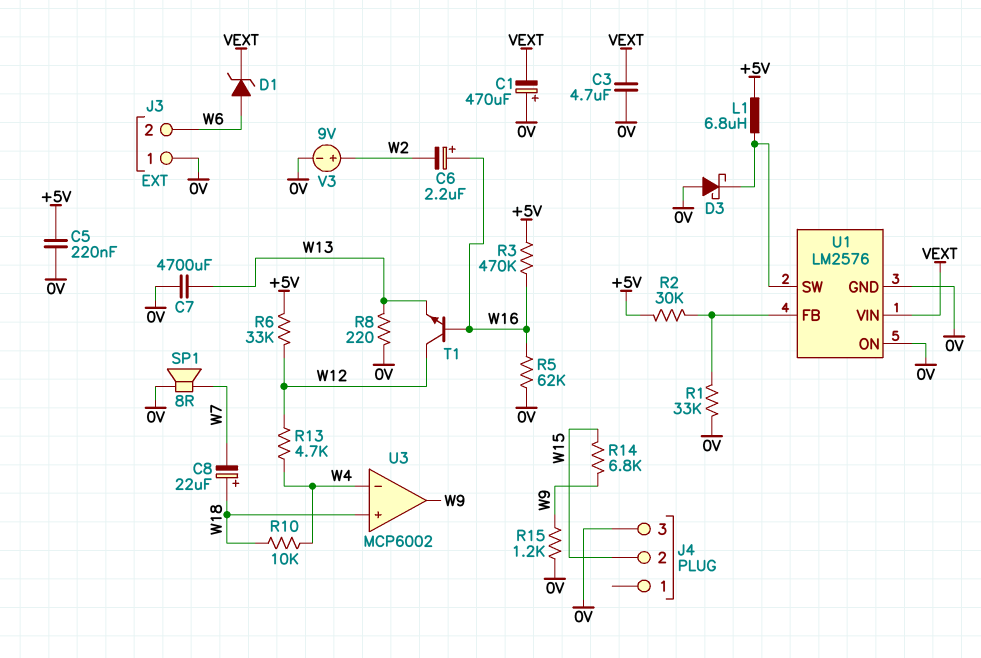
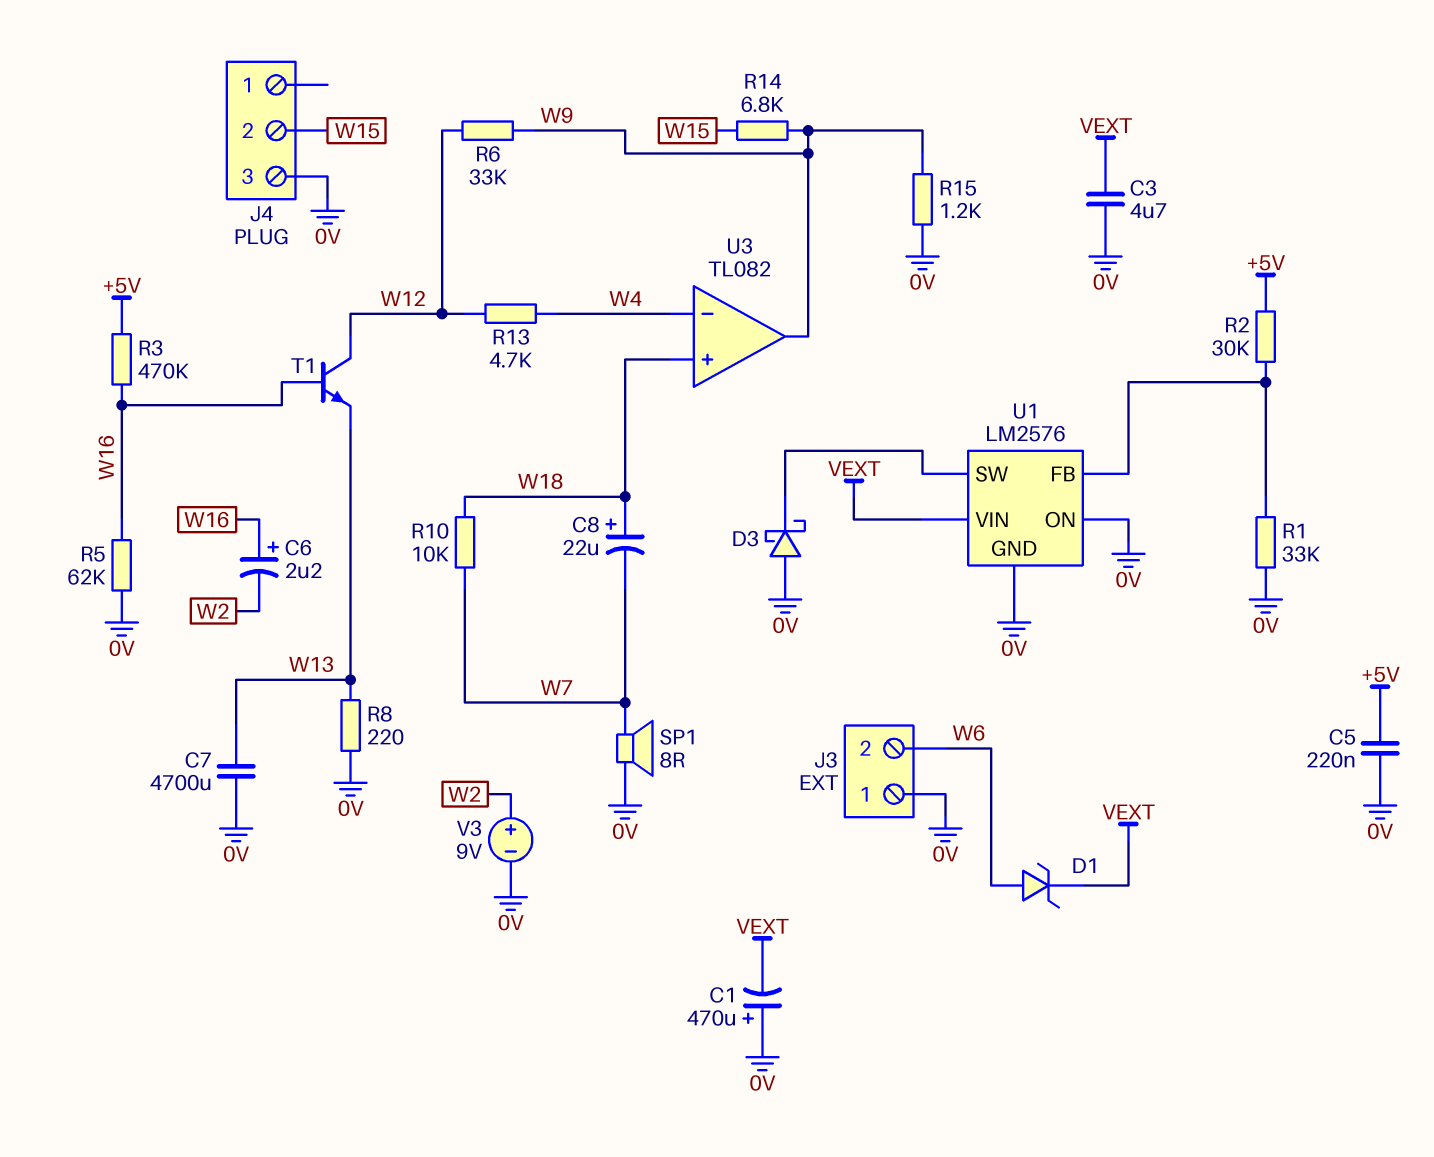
L1: 6.8uH (+5V, U1/SW) -> none
R6: 33k (+5V, W12) -> 33k (W9, W12)
R10: 10k (W4, W18) -> 10k (W7, W18)
U3: MCP6002 -> TL082

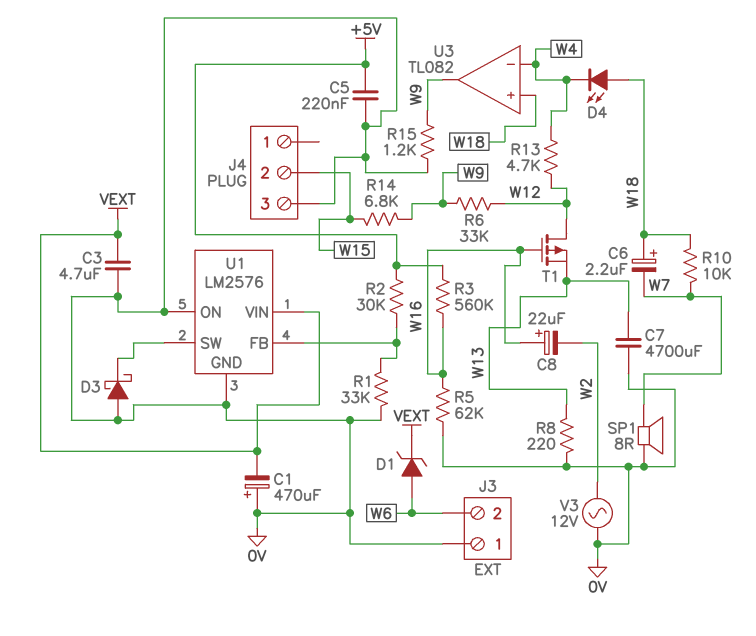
C6: 2.2uF (plus W16, minus W2) -> 2.2uF (plus W18, minus W7)
C8: 22uF (plus W18, minus W7) -> 22uF (plus W16, minus W2)
D4: none -> LED (A W18, K W4)
R3: 470k (+5V, W16) -> 560k (+5V, W16)
T1: NPN (B W16, C W12, E W13) -> PMOS (G W16, D W12, S W13)
V3: 9V (plus W2, minus 0V) -> AC 12V (0V, W2)

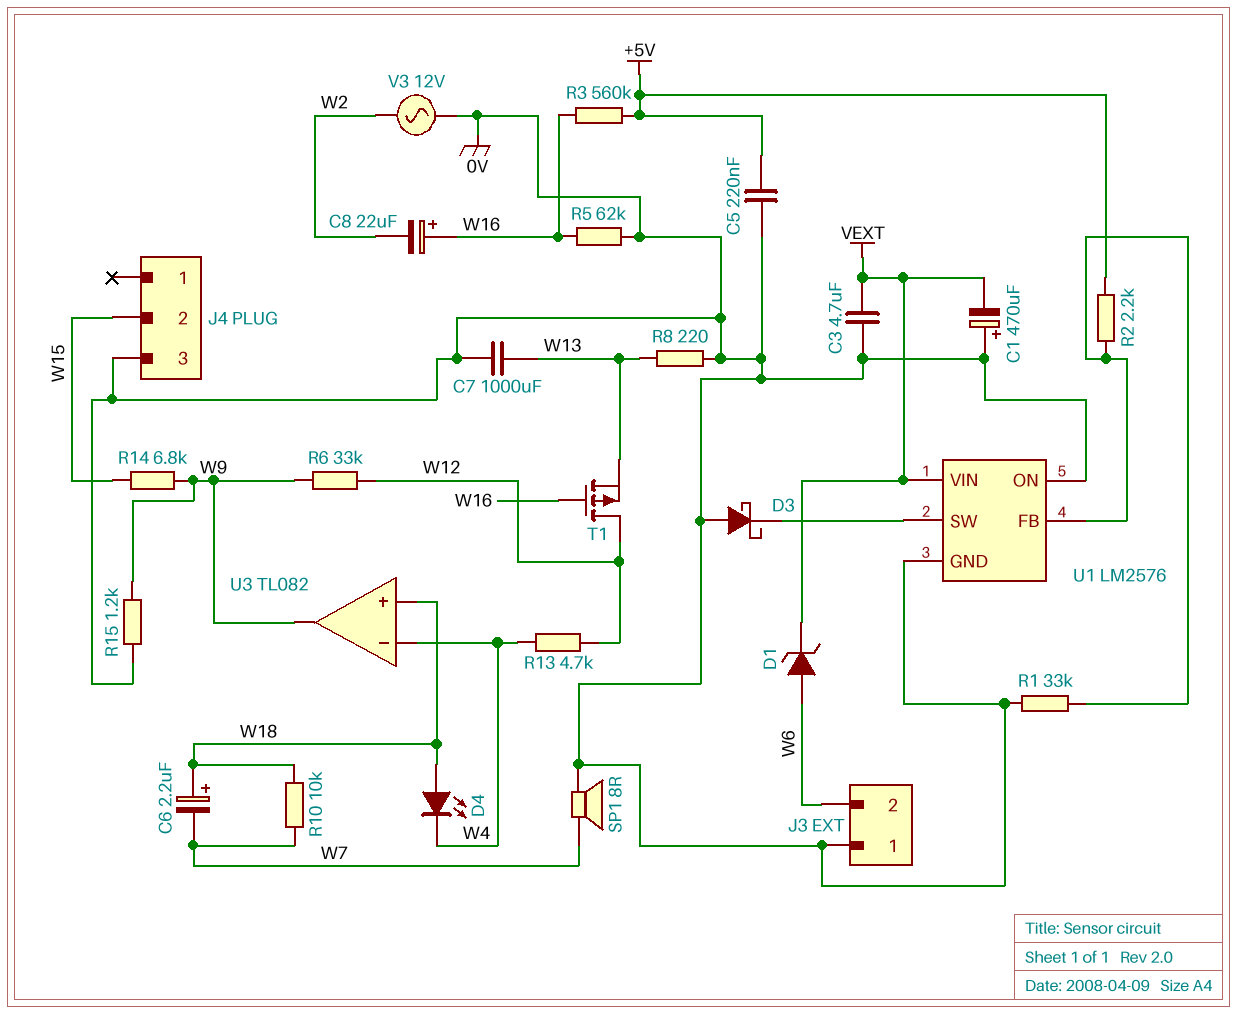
C7: 4700uF (0V, W13) -> 1000uF (0V, W13)
R2: 30k (+5V, U1/FB) -> 2.2k (+5V, U1/FB)

